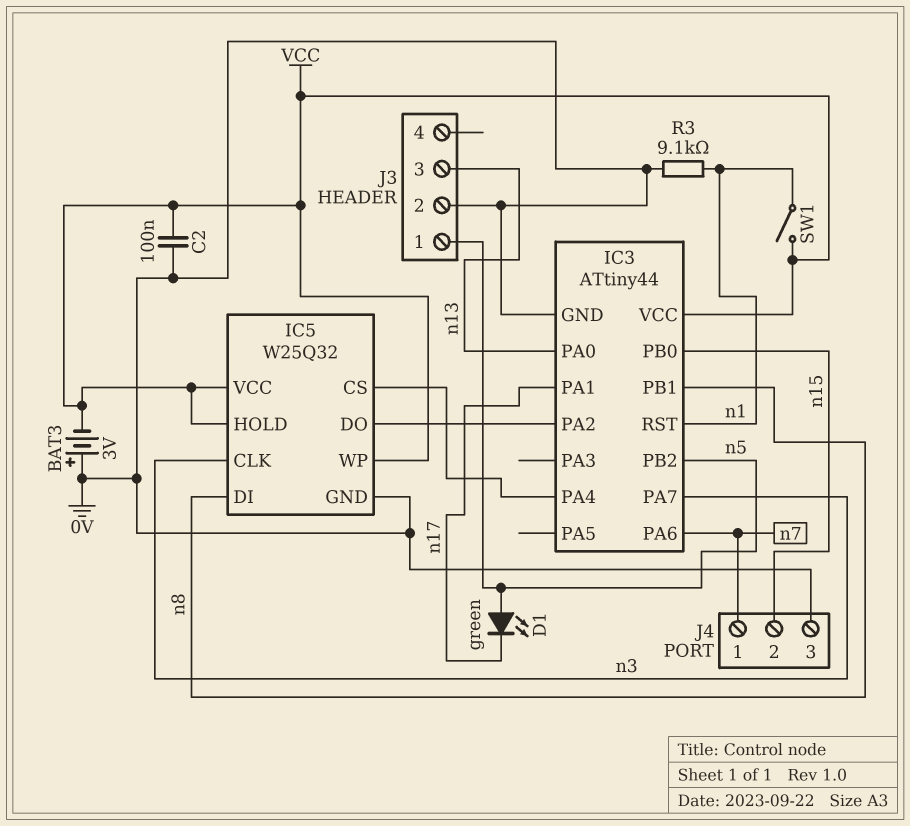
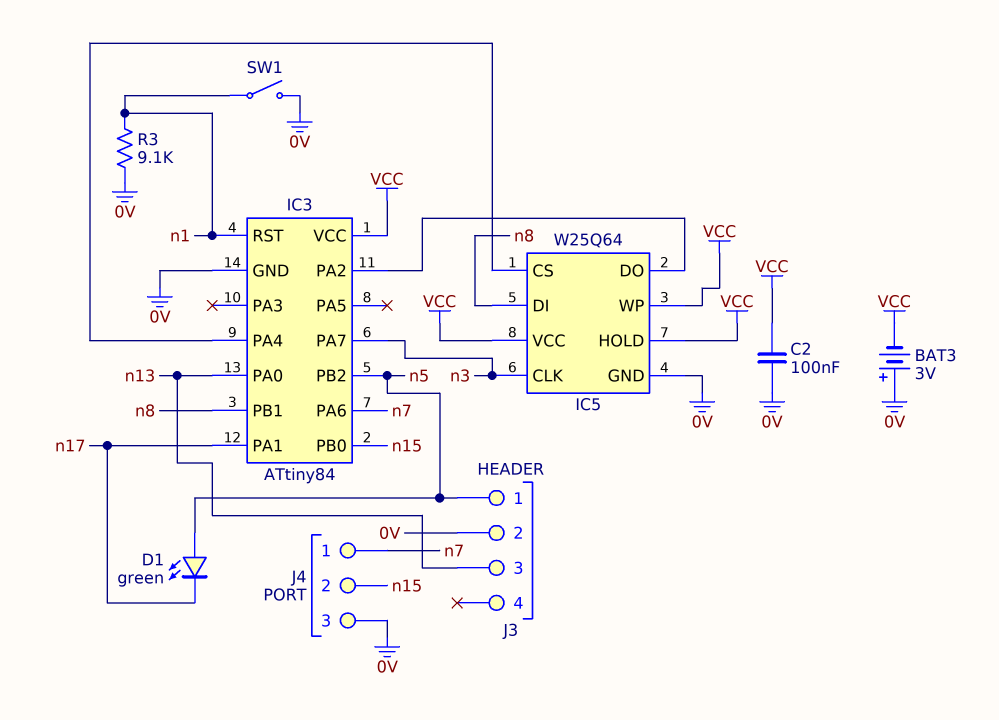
IC3: ATtiny44 -> ATtiny84
IC5: W25Q32 -> W25Q64
SW1: switch (VCC, n1) -> switch (0V, n1)

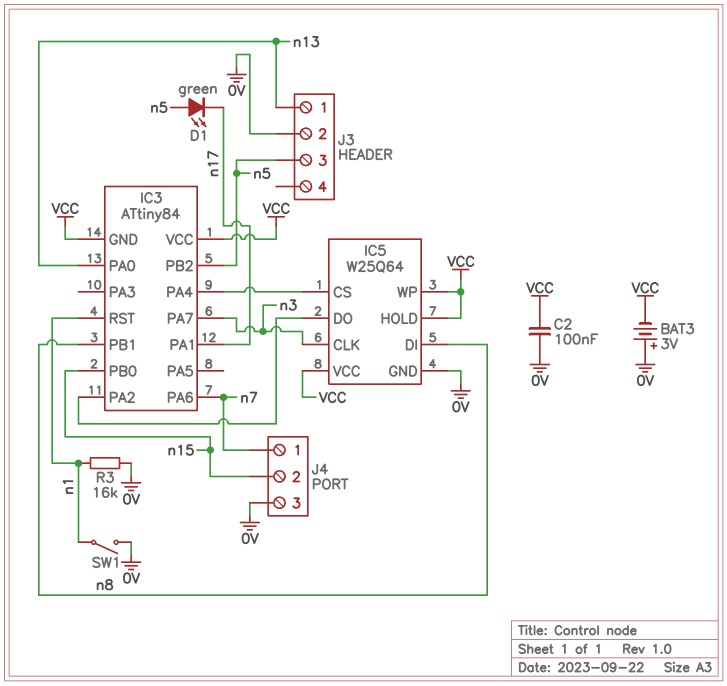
IC3 pin GND: 0V -> VCC
J3 pin 1: n5 -> n13
J3 pin 3: n13 -> n5
R3: 9.1k (0V, n1) -> 16k (0V, n1)

